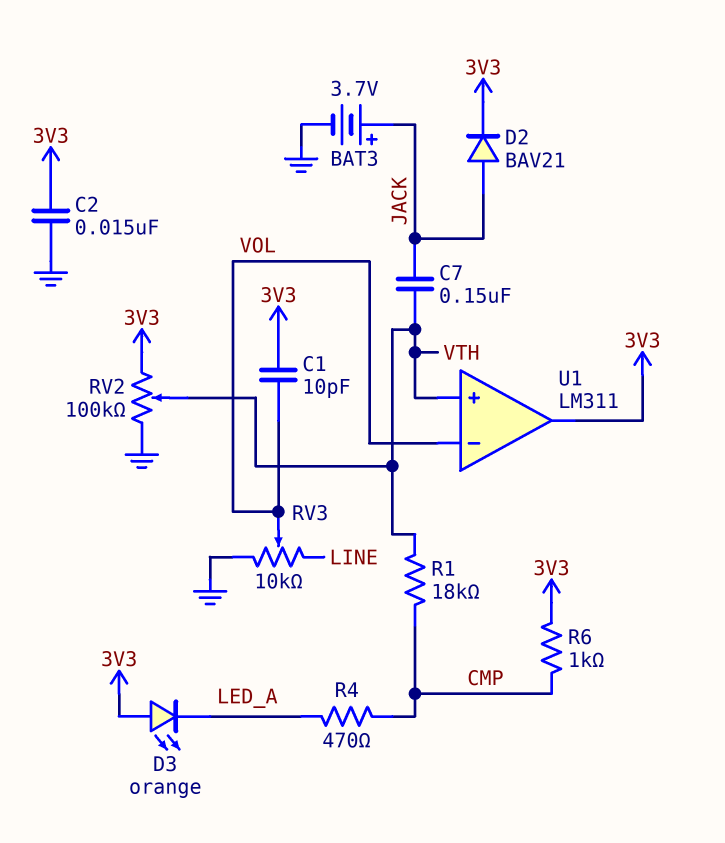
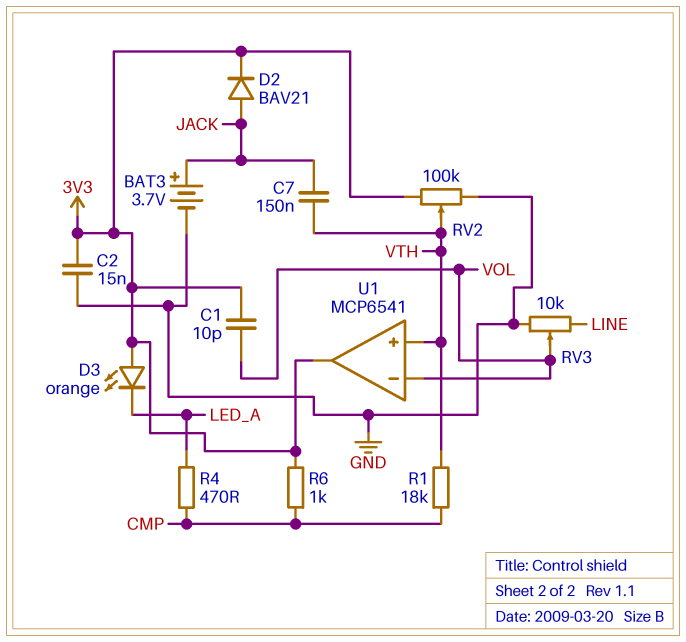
U1: LM311 -> MCP6541

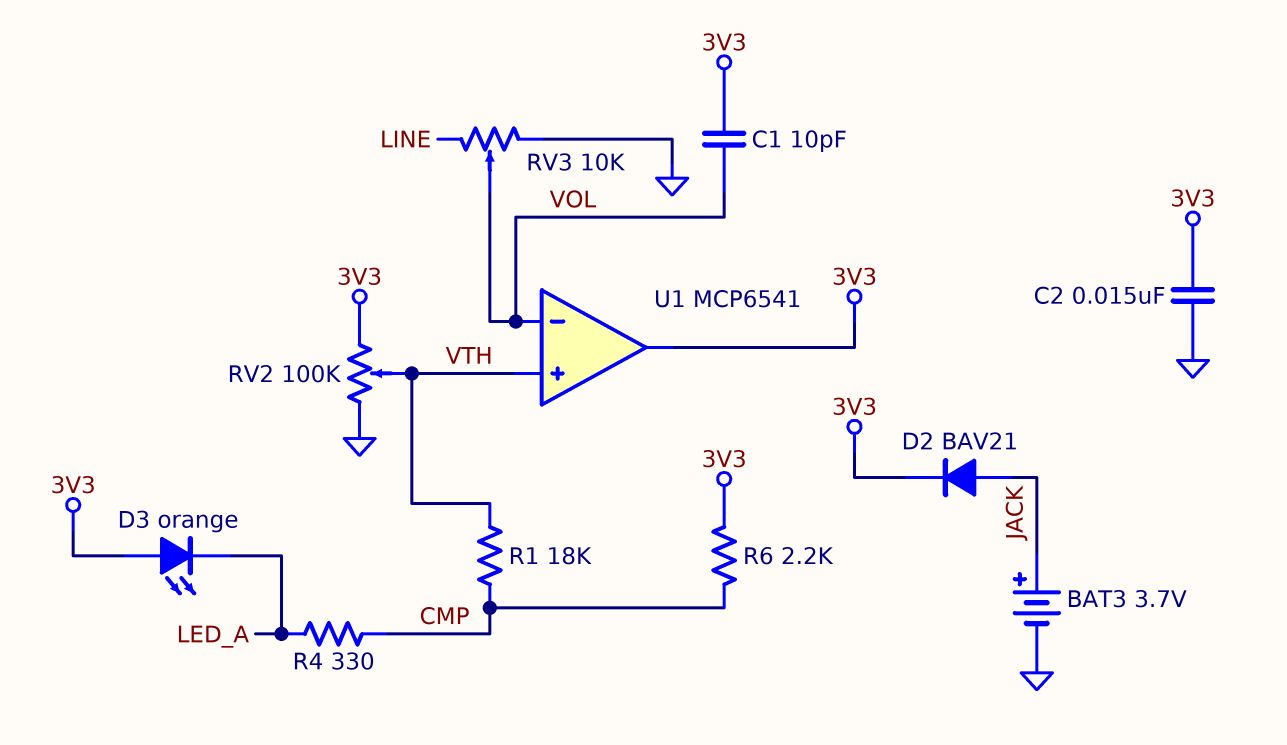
C7: 150nF (JACK, VTH) -> none
R4: 470 (CMP, LED_A) -> 330 (CMP, LED_A)
R6: 1k (3V3, CMP) -> 2.2k (3V3, CMP)

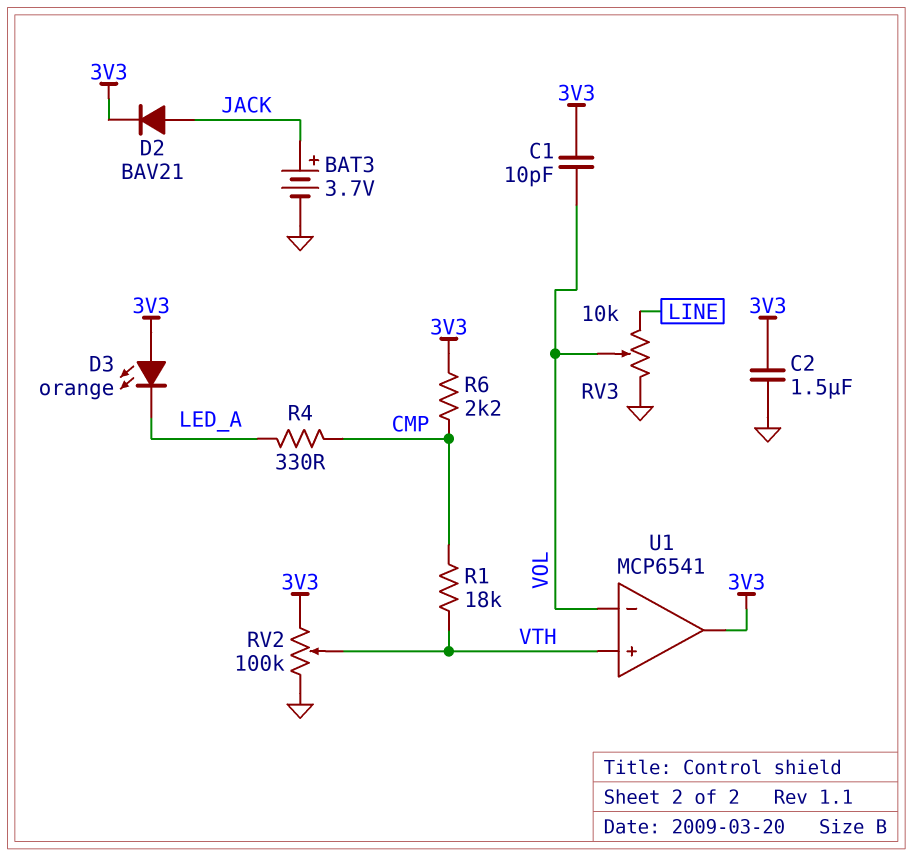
C2: 15nF (3V3, GND) -> 1.5uF (3V3, GND)

